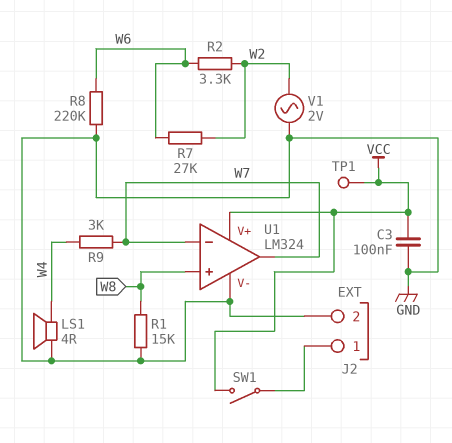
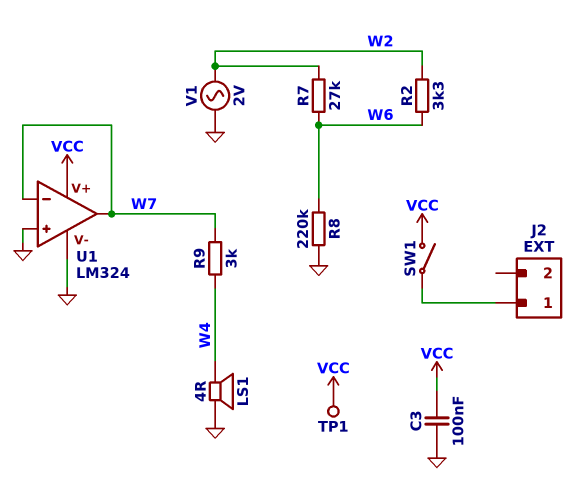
J2 pin 2: GND -> none
R1: 15k (GND, W8) -> none
U1 pin in+: W8 -> GND

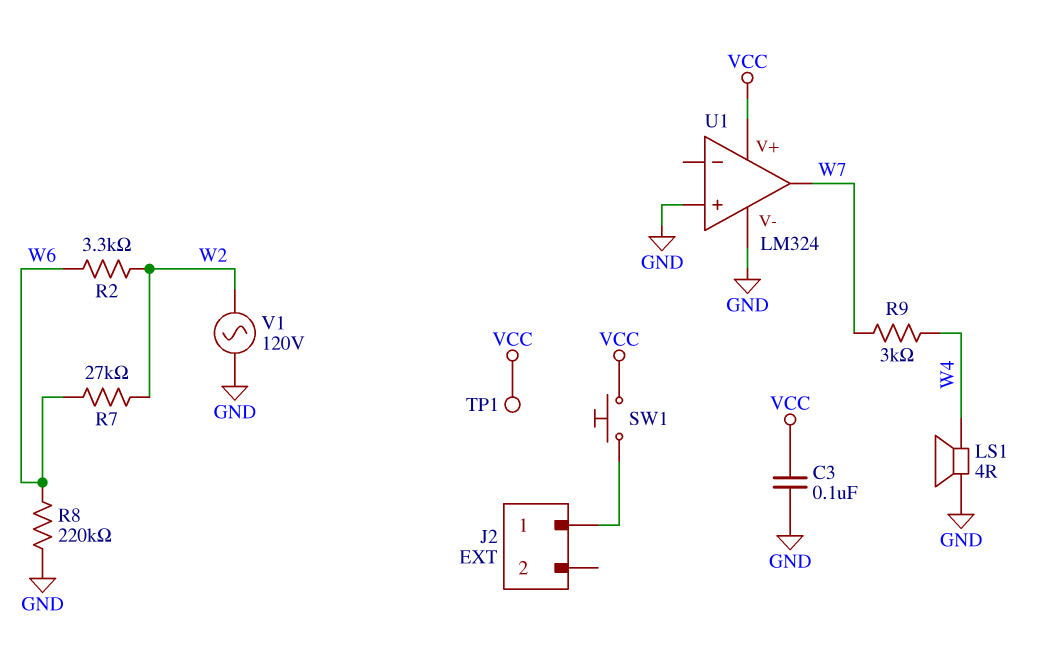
SW1: switch (J2/1, VCC) -> button (J2/1, VCC)
U1 pin in-: W7 -> none
V1: AC 2V (GND, W2) -> AC 120V (GND, W2)

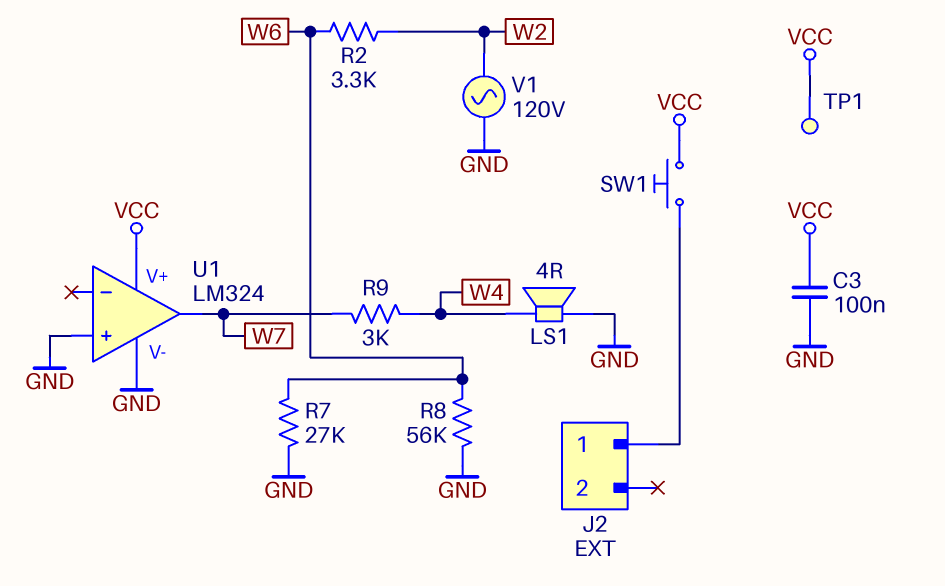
R7: 27k (W2, W6) -> 27k (GND, W6)
R8: 220k (GND, W6) -> 56k (GND, W6)

